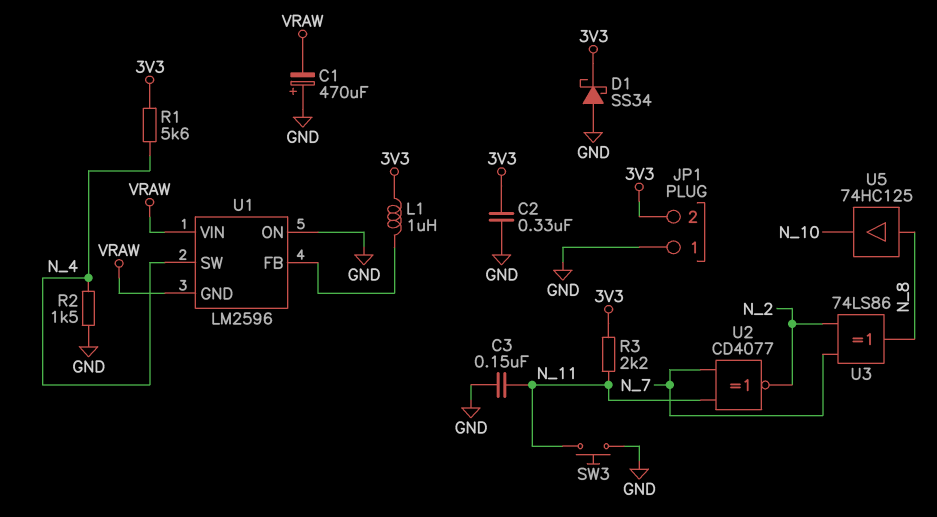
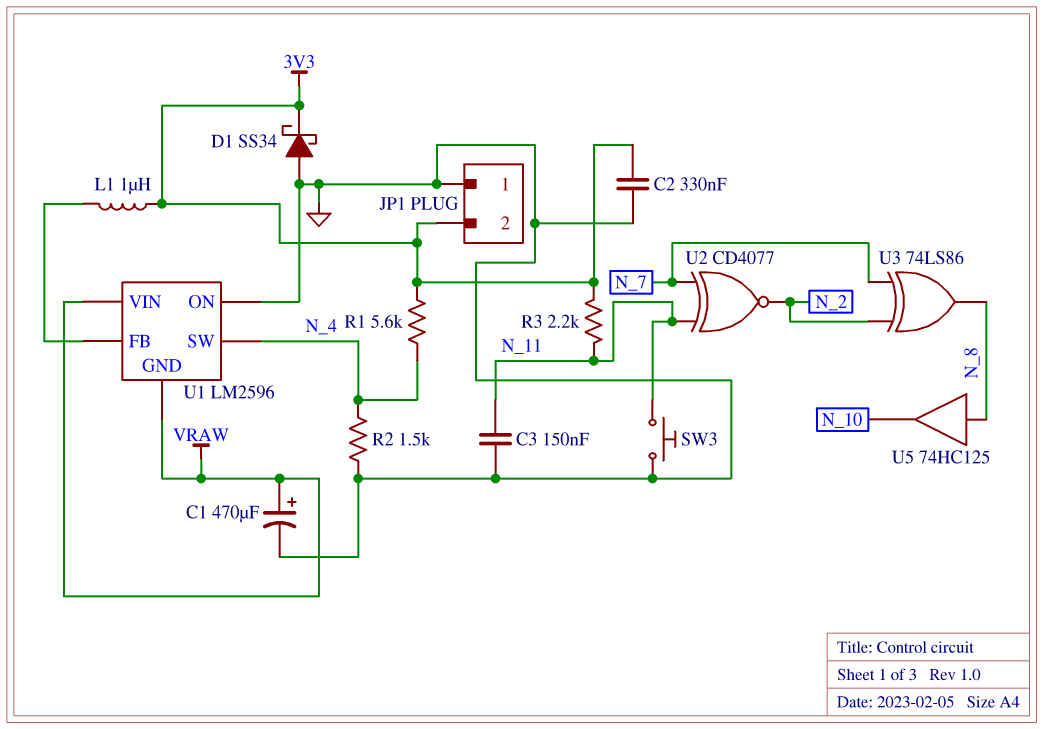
C1: 470uF (plus GND, minus VRAW) -> 470uF (plus VRAW, minus GND)

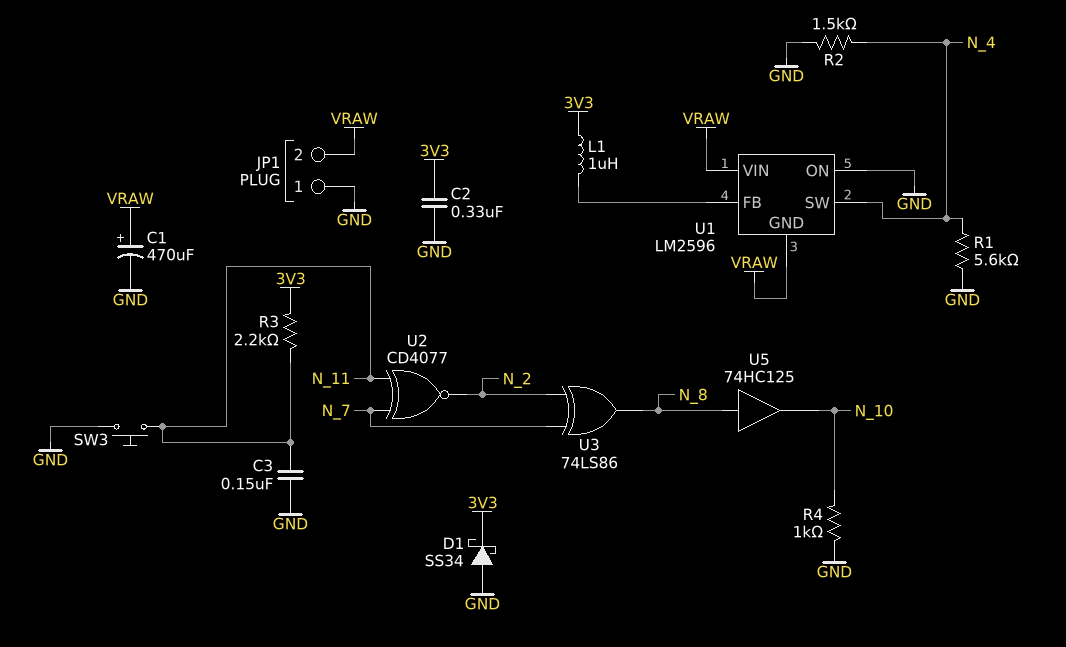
JP1 pin 2: 3V3 -> VRAW
R1: 5.6k (3V3, N_4) -> 5.6k (GND, N_4)
R4: none -> 1k (GND, N_10)

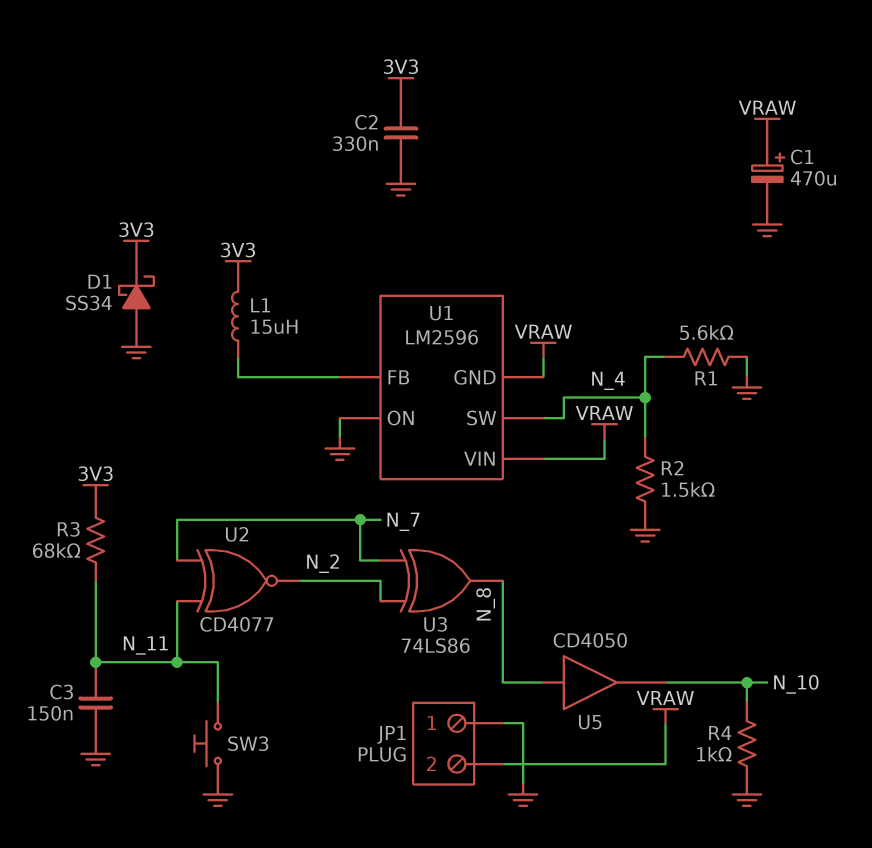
L1: 1uH (3V3, U1/FB) -> 15uH (3V3, U1/FB)
R3: 2.2k (3V3, N_11) -> 68k (3V3, N_11)
U5: buffer 74HC125 (in N_8, out N_10) -> buffer CD4050 (in N_8, out N_10)

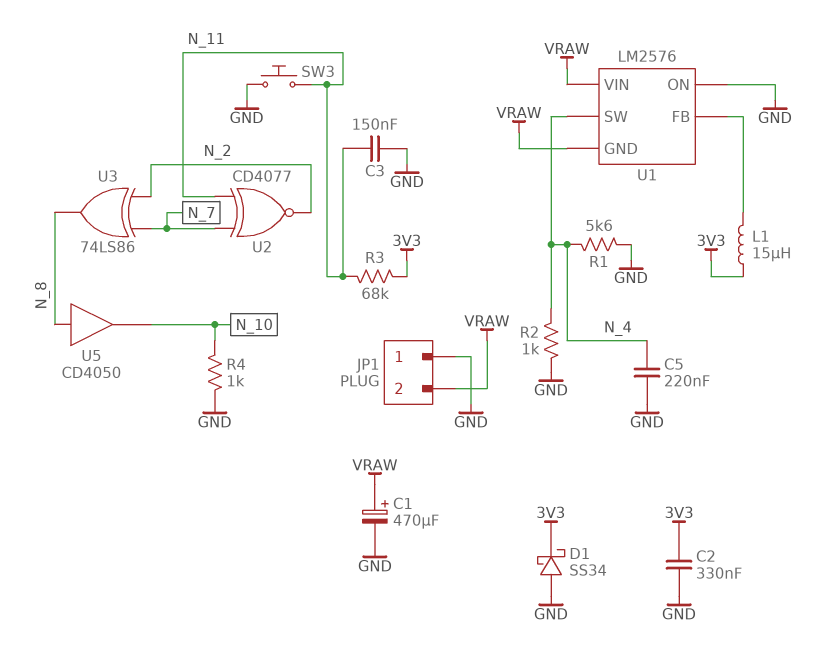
C5: none -> 220nF (GND, N_4)
R2: 1.5k (GND, N_4) -> 1k (GND, N_4)
U1: LM2596 -> LM2576

